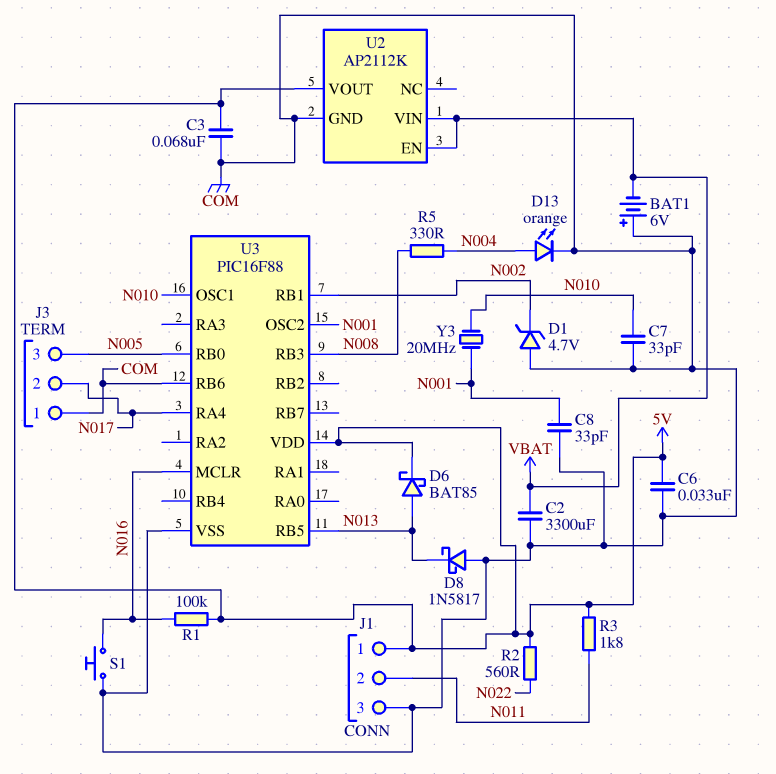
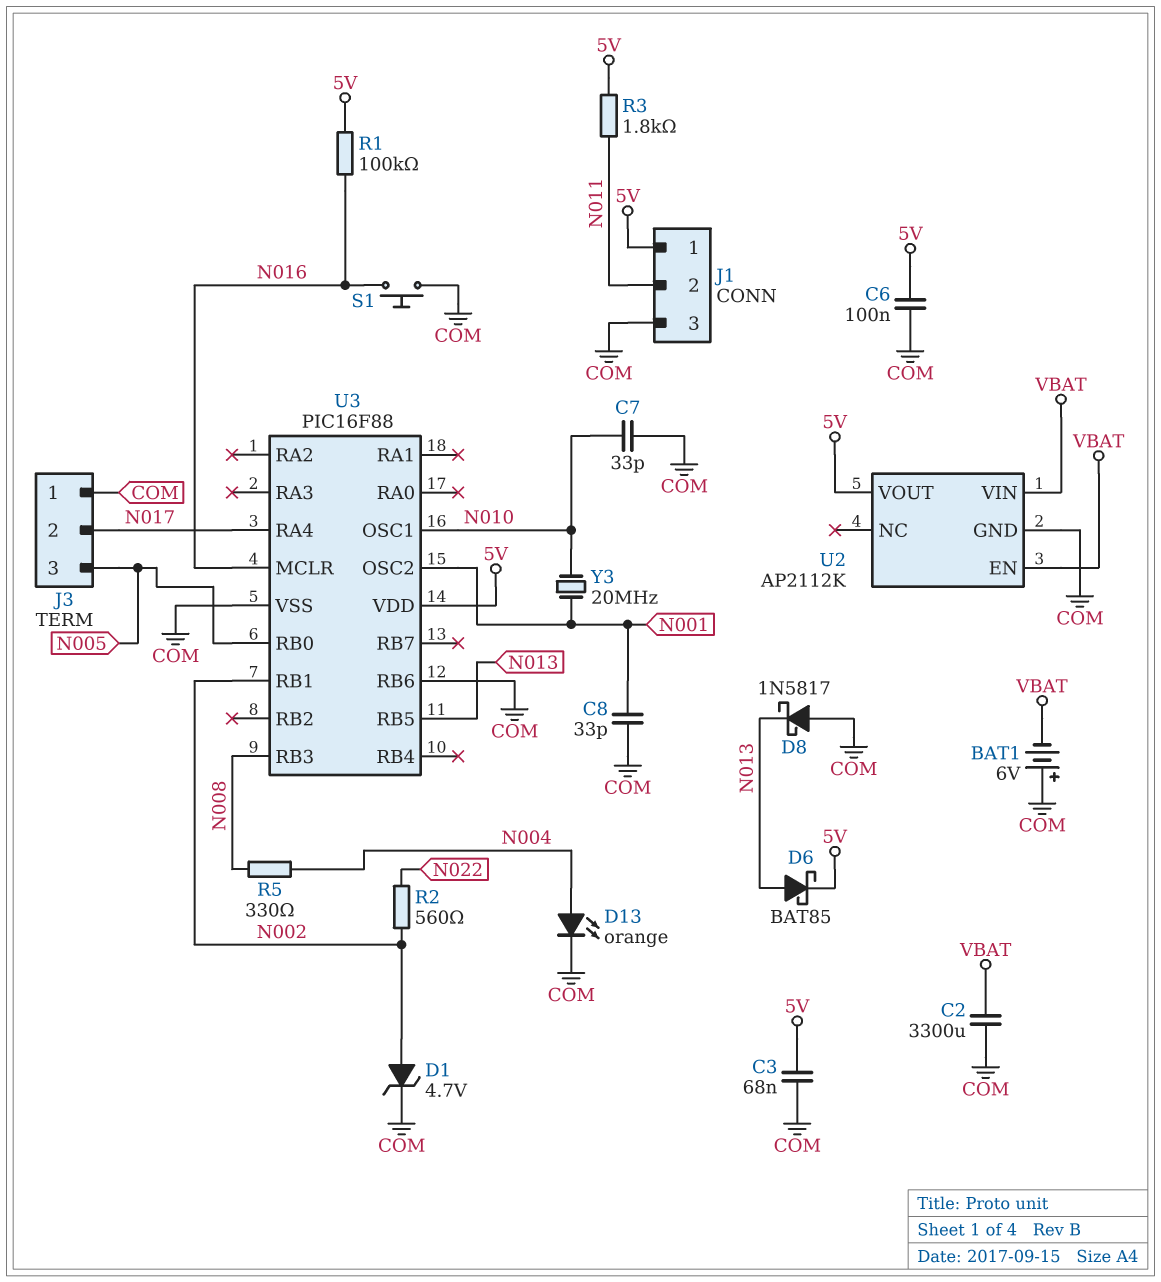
C6: 33nF (5V, COM) -> 100nF (5V, COM)
D1: zener 4.7V (A COM, K N002) -> zener 4.7V (A N002, K COM)
R2: 560 (5V, N022) -> 560 (N002, N022)

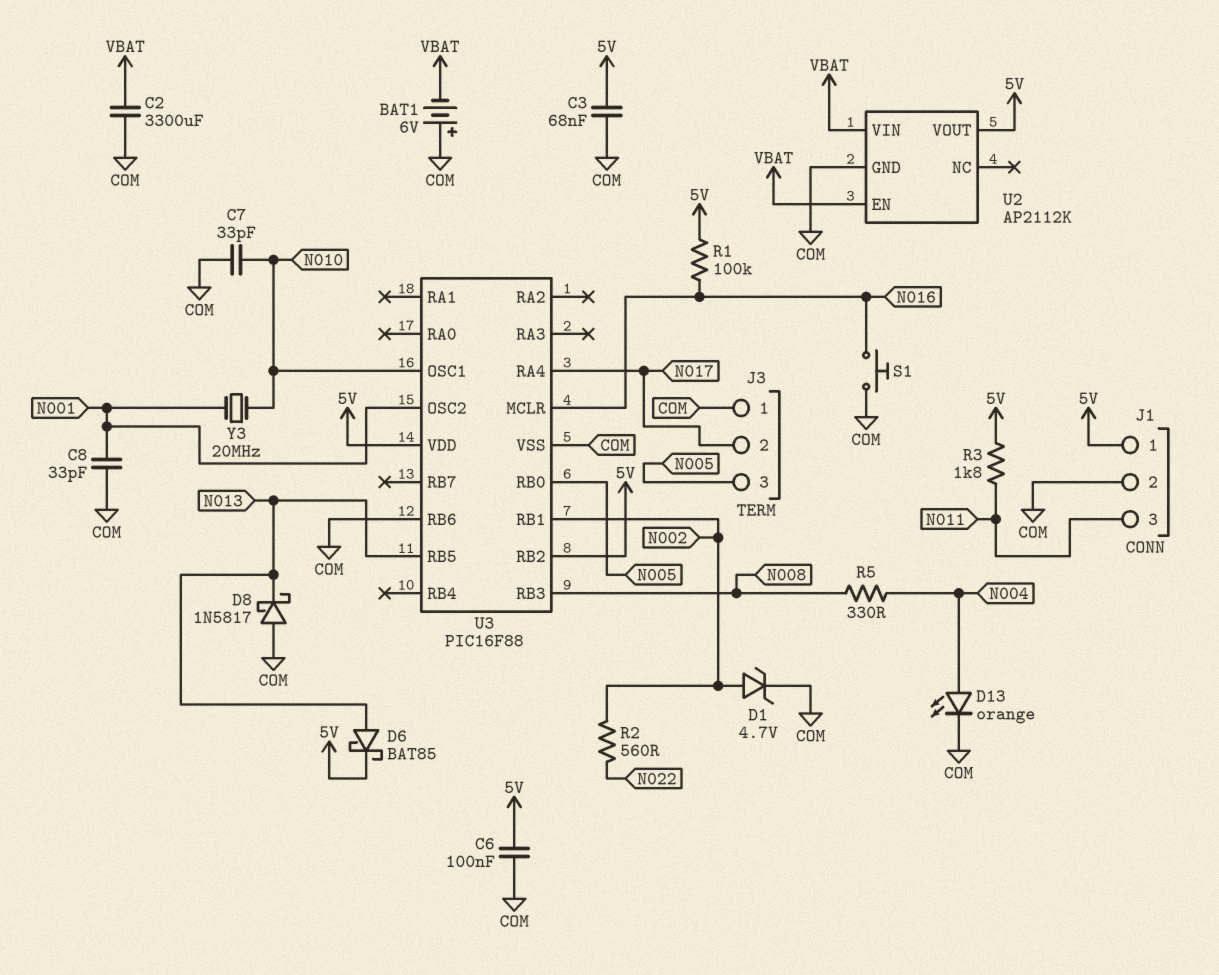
J1 pin 2: N011 -> COM
J1 pin 3: COM -> N011
U3 pin RB2: none -> 5V

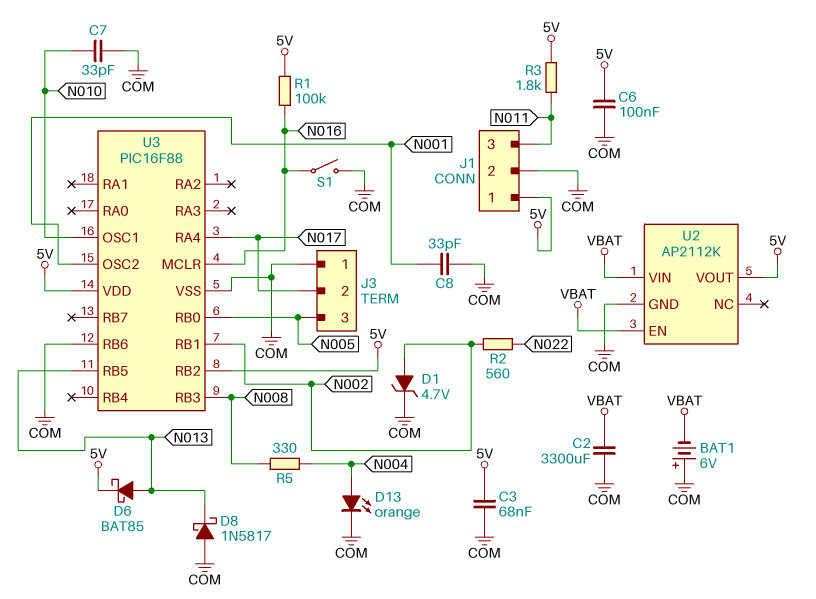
S1: button (COM, N016) -> switch (COM, N016)
Y3: 20MHz (N001, N010) -> none

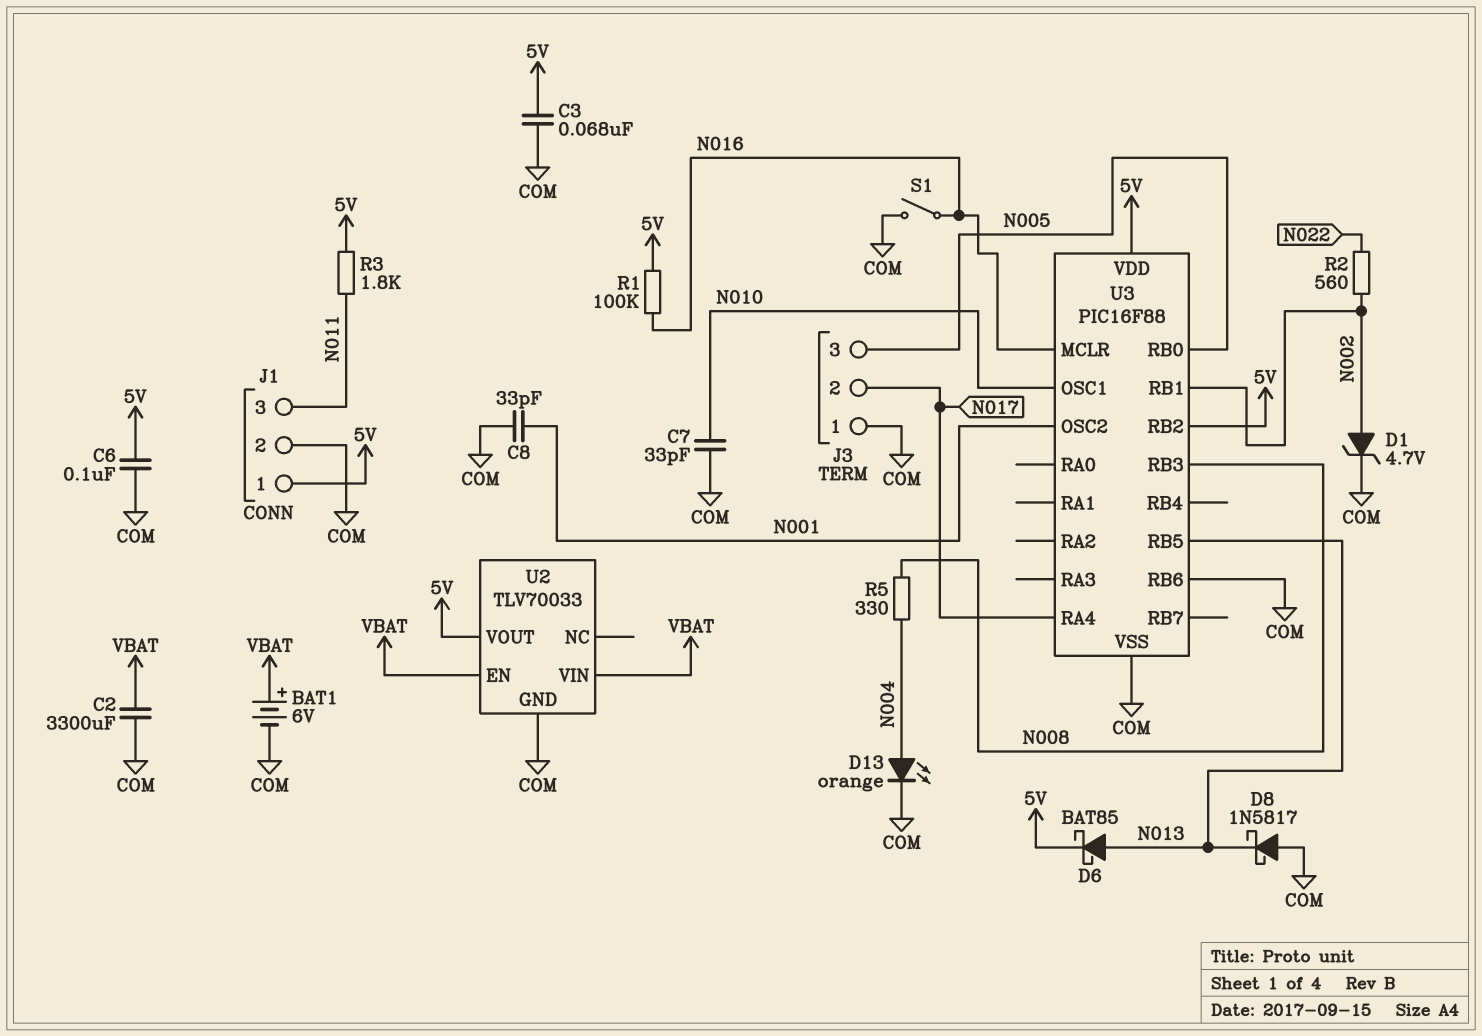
BAT1: 6V (plus COM, minus VBAT) -> 6V (plus VBAT, minus COM)
U2: AP2112K -> TLV70033

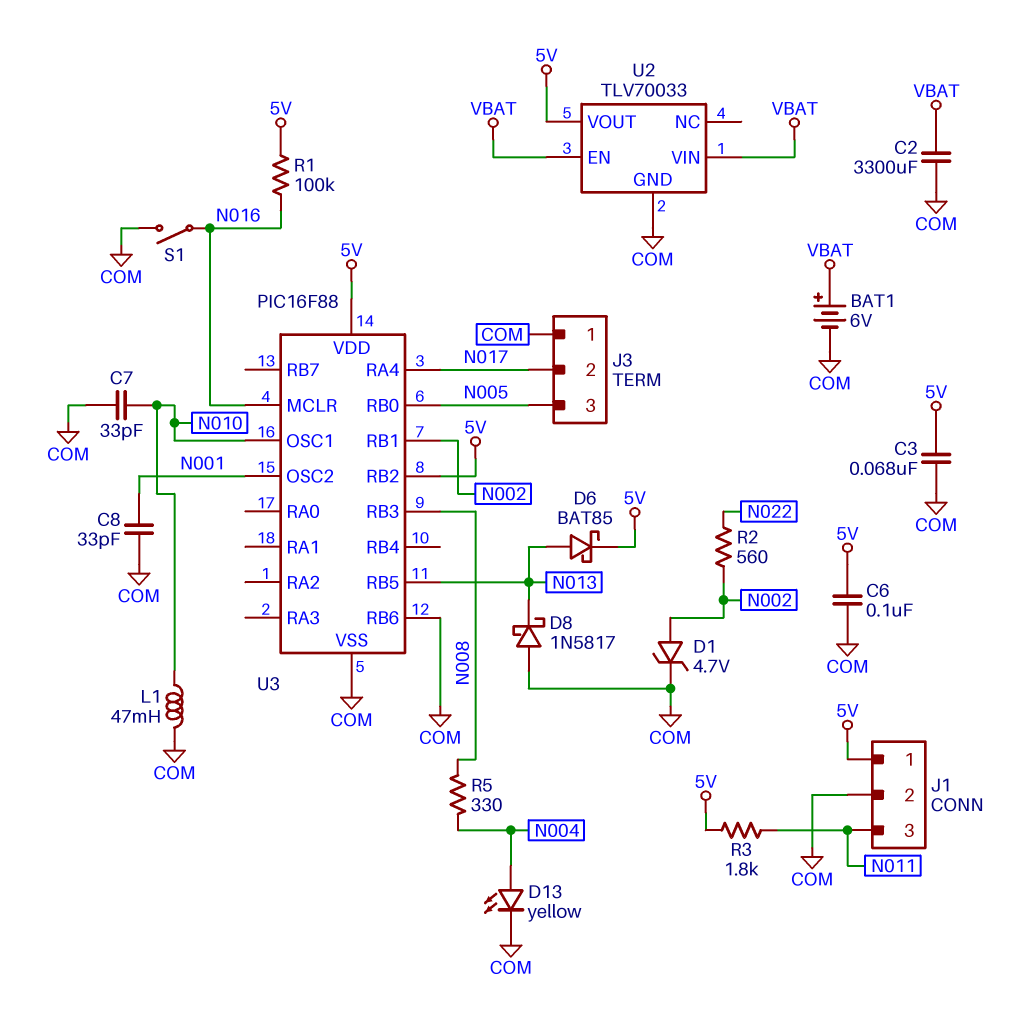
D13: LED orange (A N004, K COM) -> LED yellow (A N004, K COM)
L1: none -> 47mH (COM, N010)

